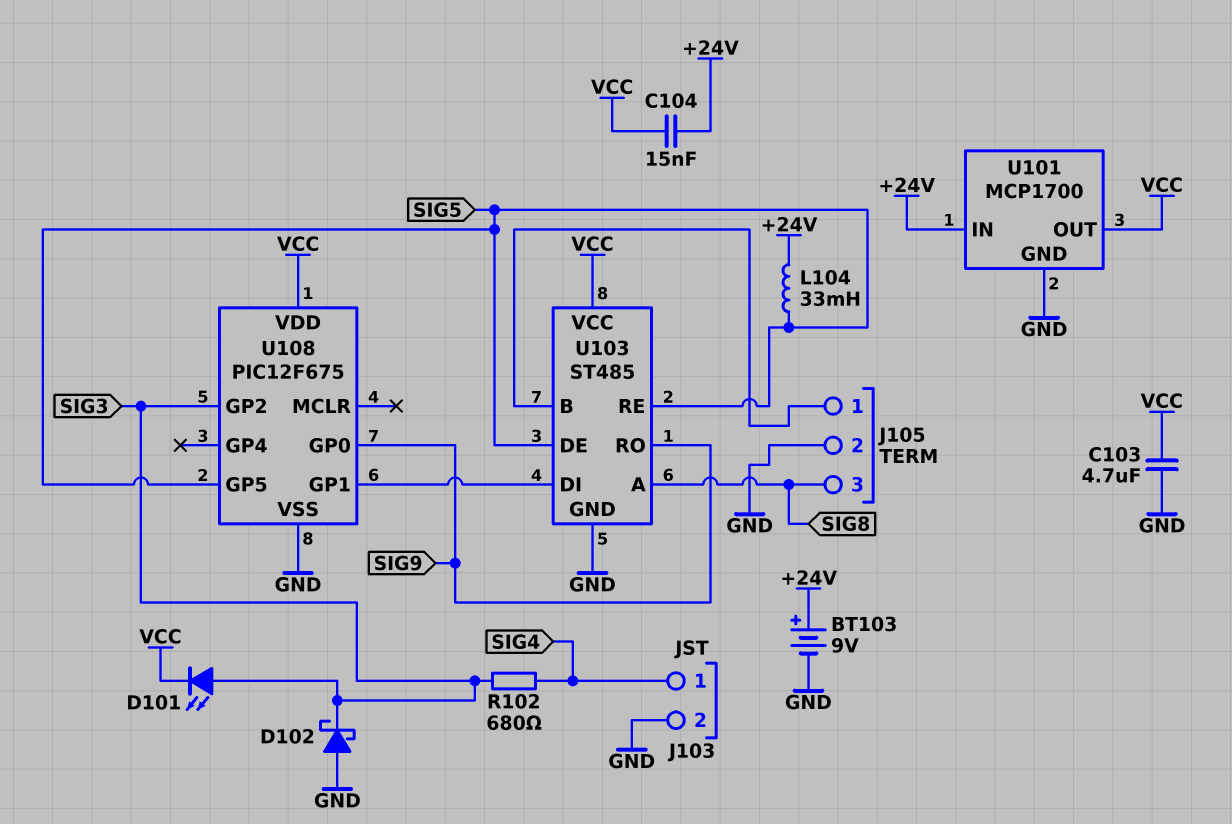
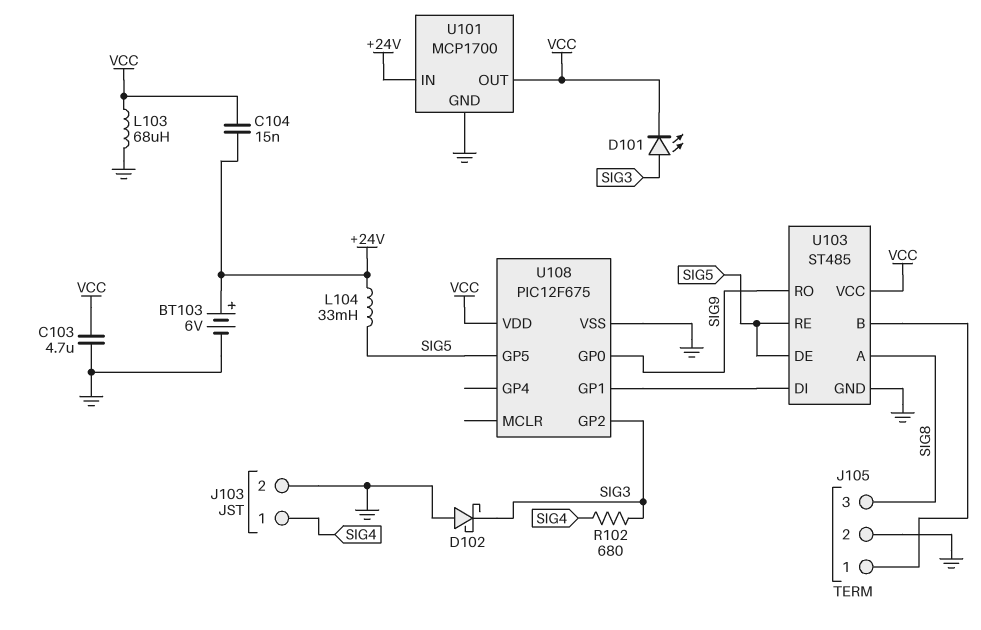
BT103: 9V (plus +24V, minus GND) -> 6V (plus +24V, minus GND)
L103: none -> 68uH (GND, VCC)

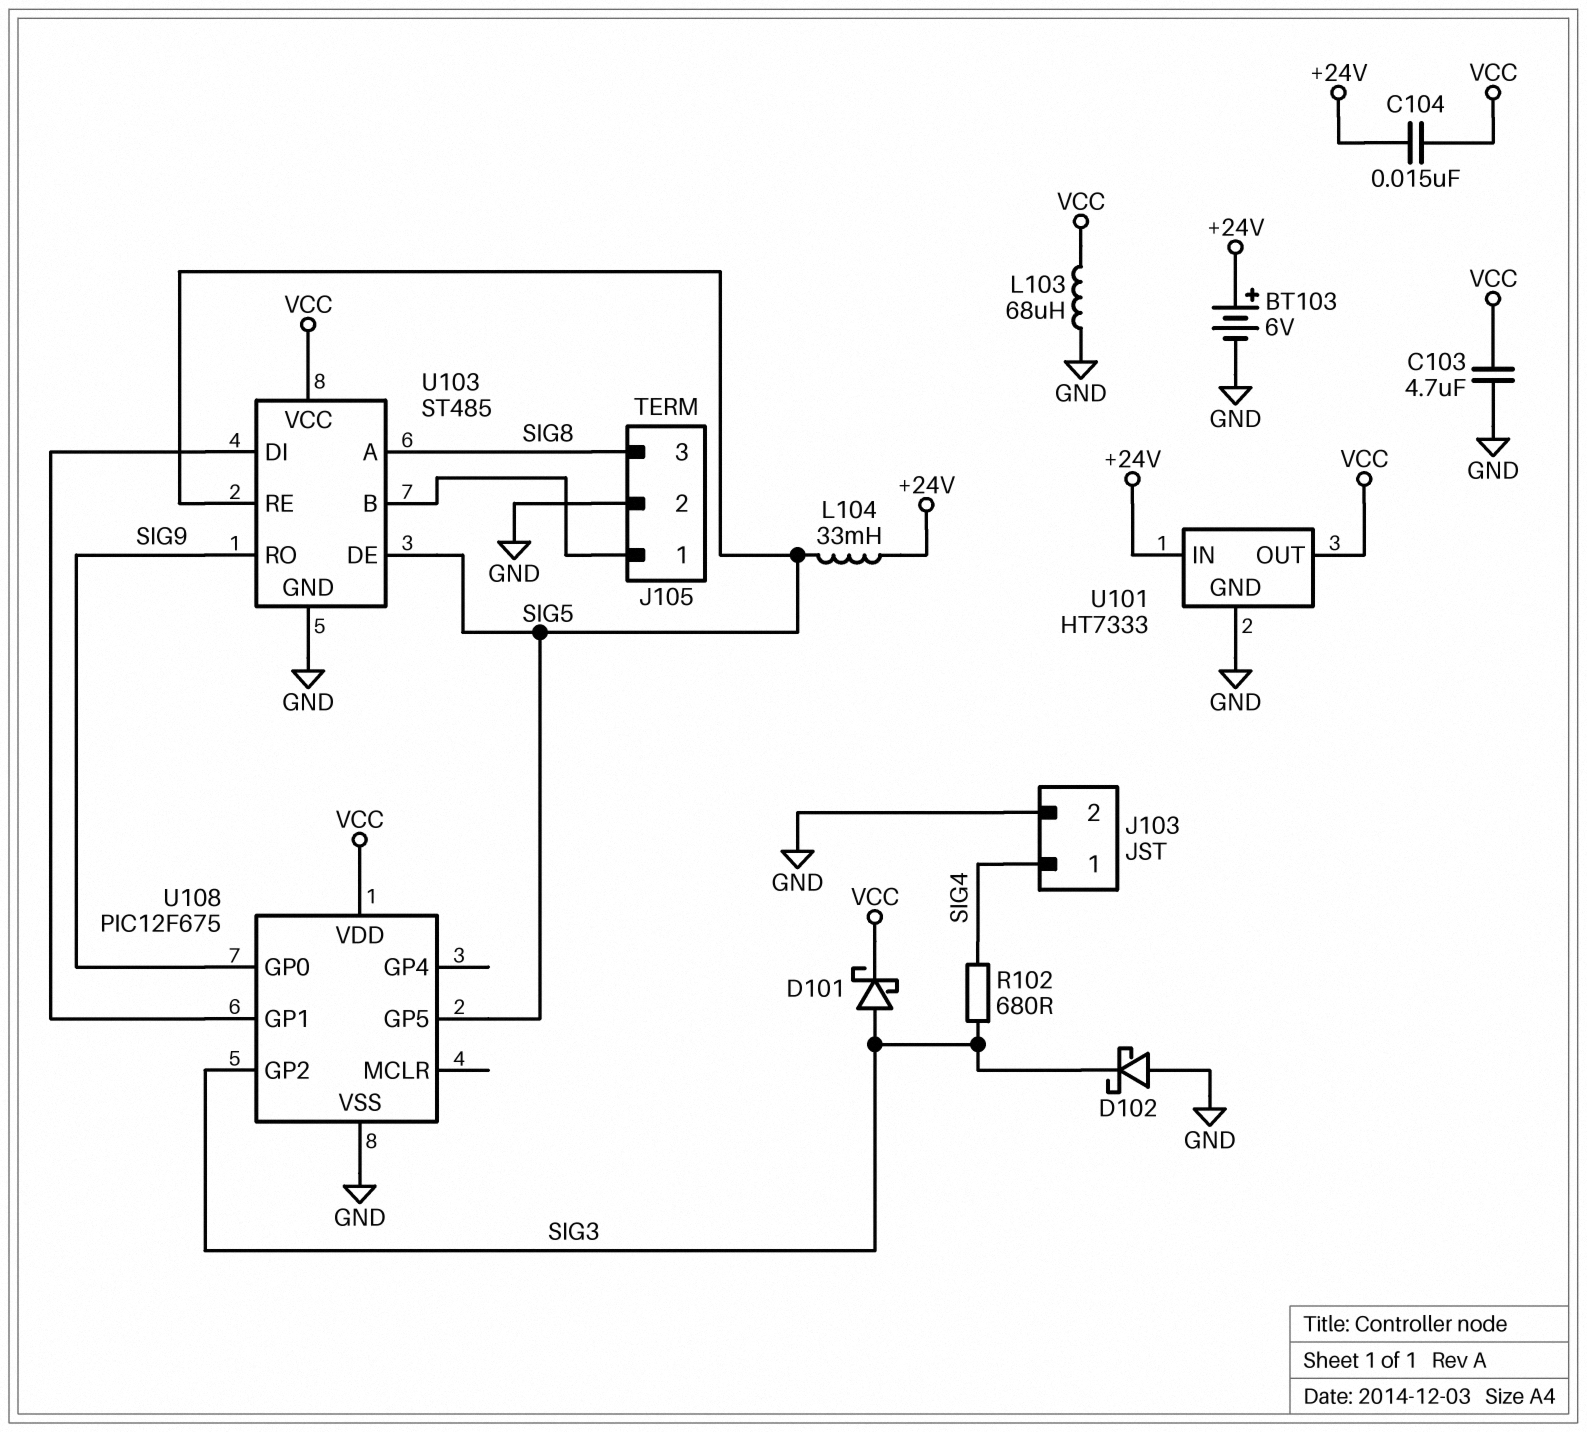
D101: LED (A SIG3, K VCC) -> schottky (A SIG3, K VCC)
U101: MCP1700 -> HT7333

